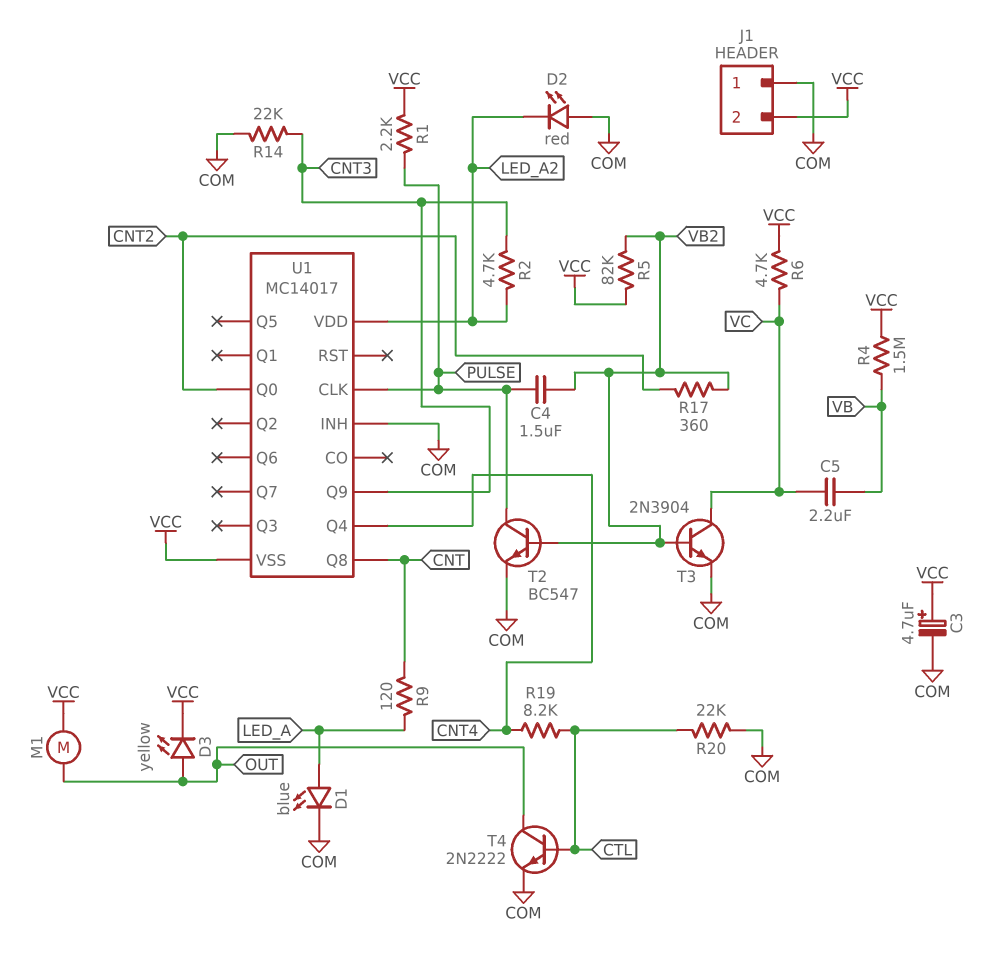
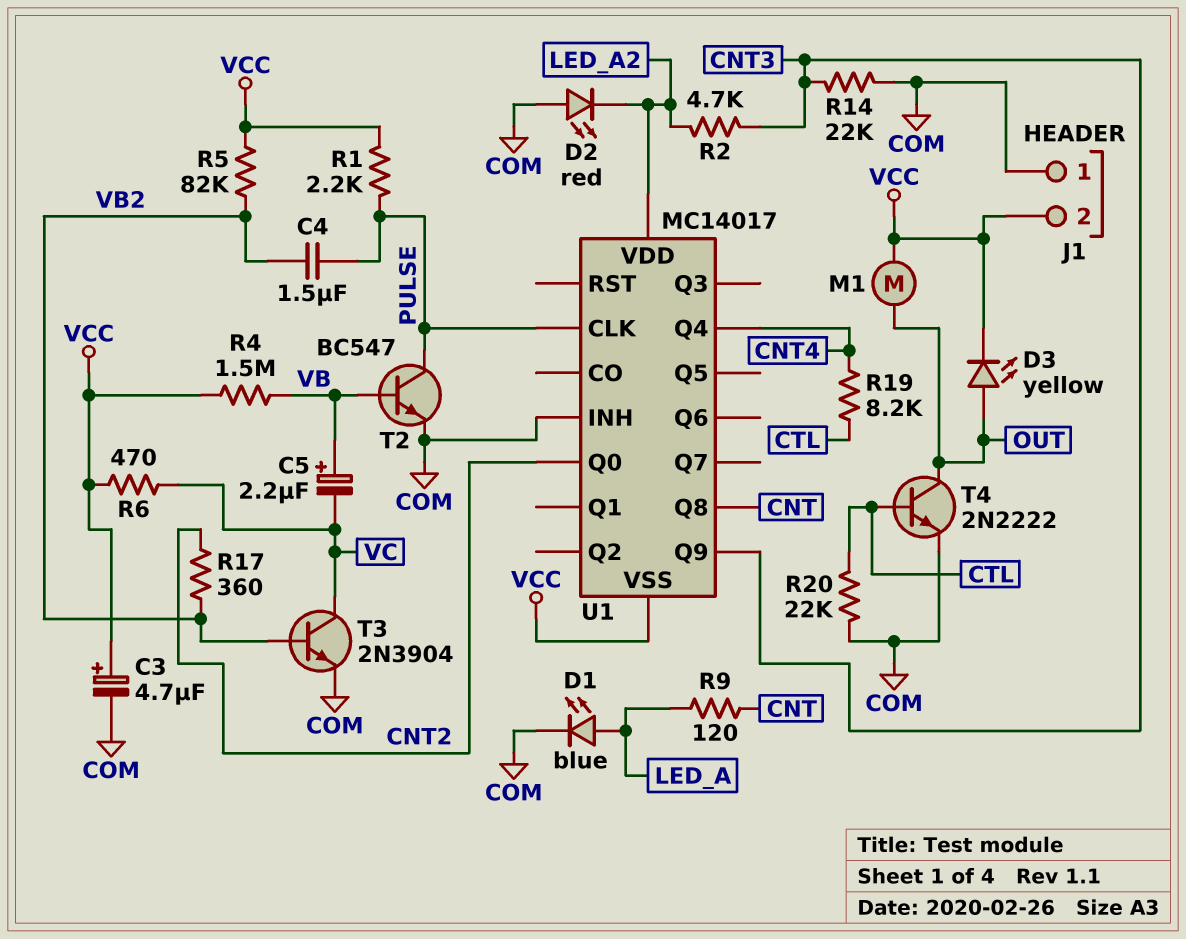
C5: 2.2uF (VB, VC) -> 2.2uF (plus VB, minus VC)
R6: 4.7k (VC, VCC) -> 470 (VC, VCC)
T2: NPN BC547 (B VB2, C PULSE, E COM) -> NPN BC547 (B VB, C PULSE, E COM)

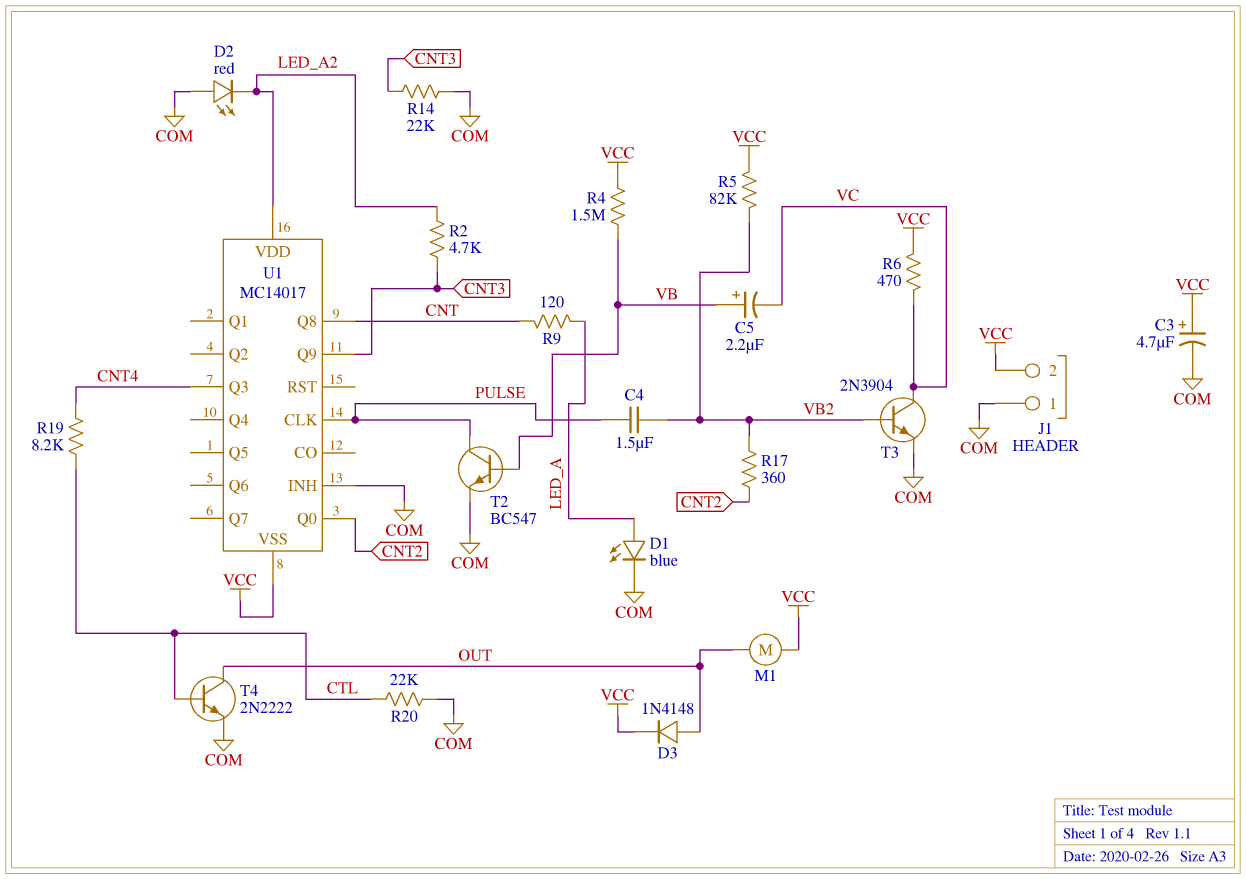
D3: LED yellow (A OUT, K VCC) -> diode 1N4148 (A OUT, K VCC)
R1: 2.2k (PULSE, VCC) -> none
U1 pin Q3: none -> CNT4
U1 pin Q4: CNT4 -> none

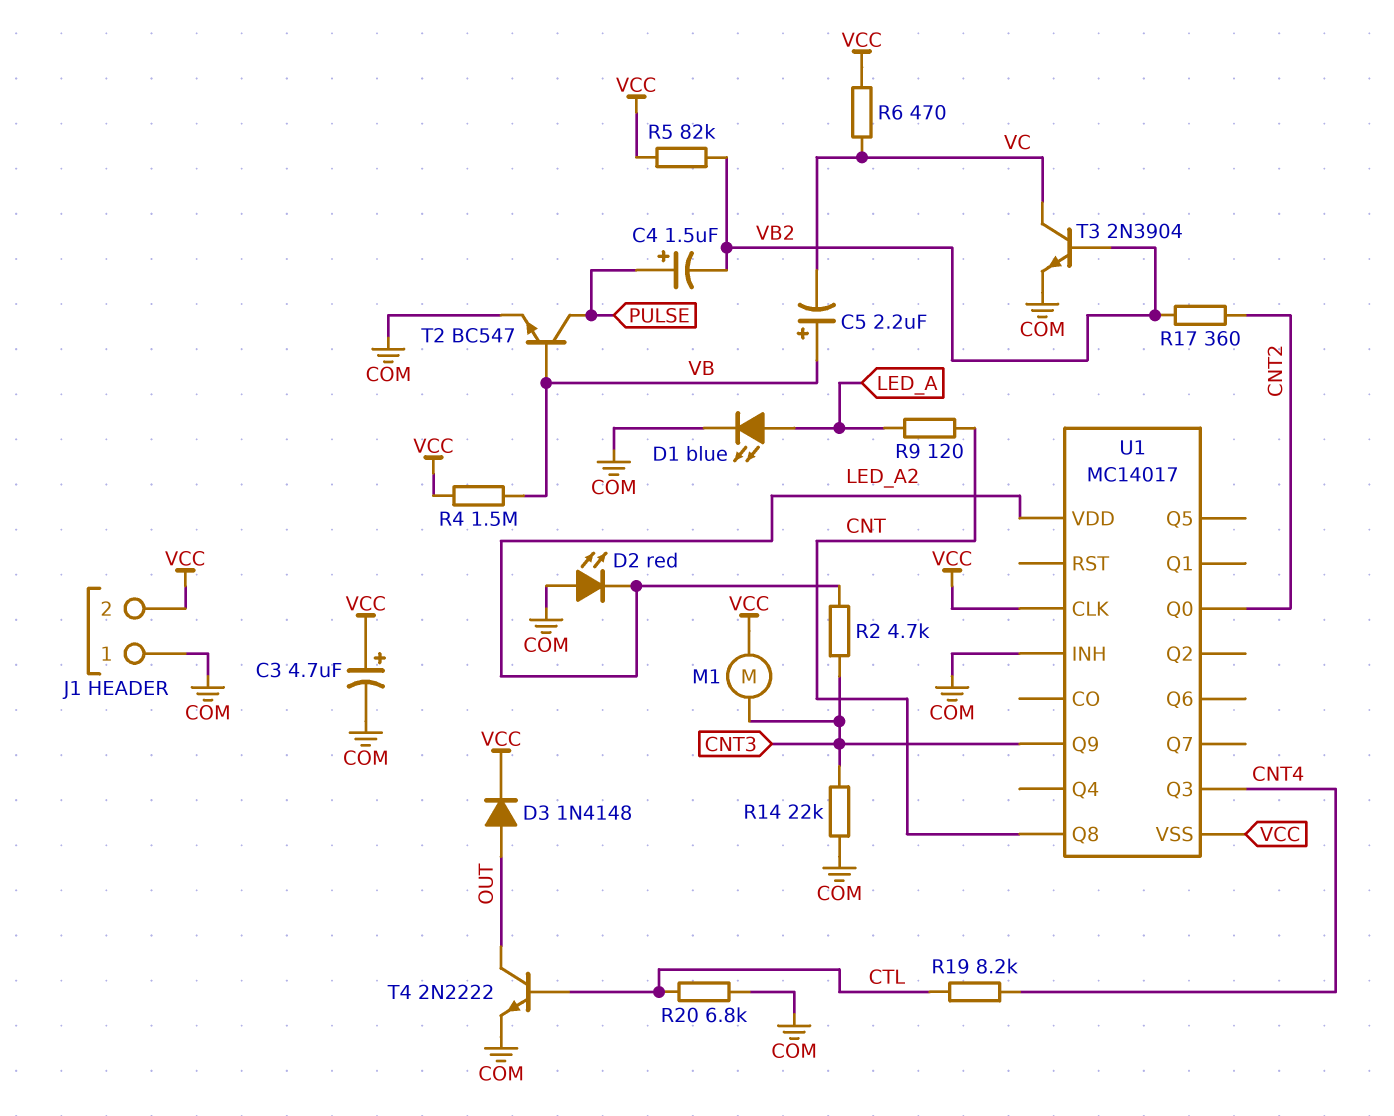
C4: 1.5uF (PULSE, VB2) -> 1.5uF (plus PULSE, minus VB2)
M1: motor (OUT, VCC) -> motor (CNT3, VCC)
R20: 22k (COM, CTL) -> 6.8k (COM, CTL)
U1 pin CLK: PULSE -> VCC

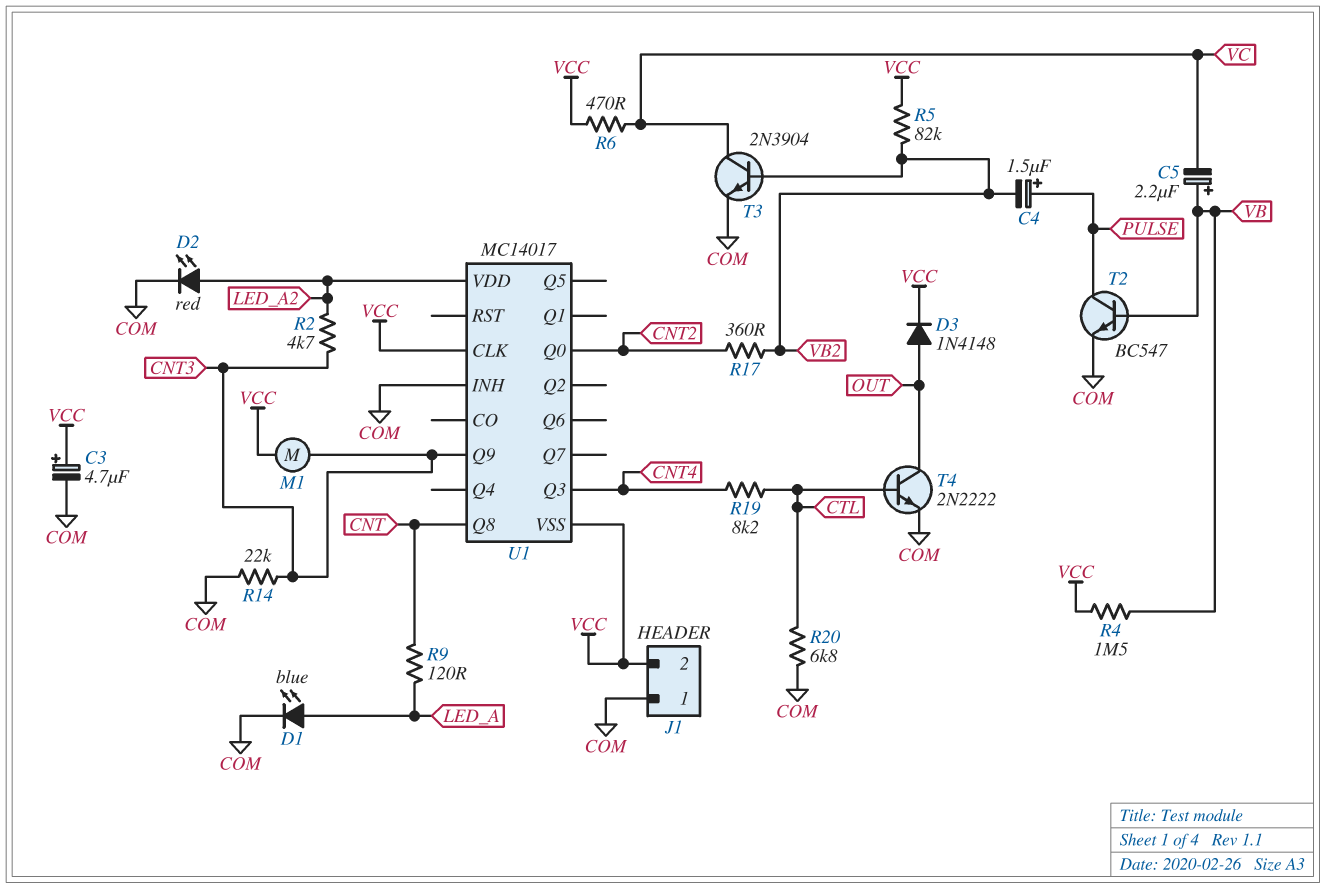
D2: LED red (A COM, K LED_A2) -> LED red (A LED_A2, K COM)

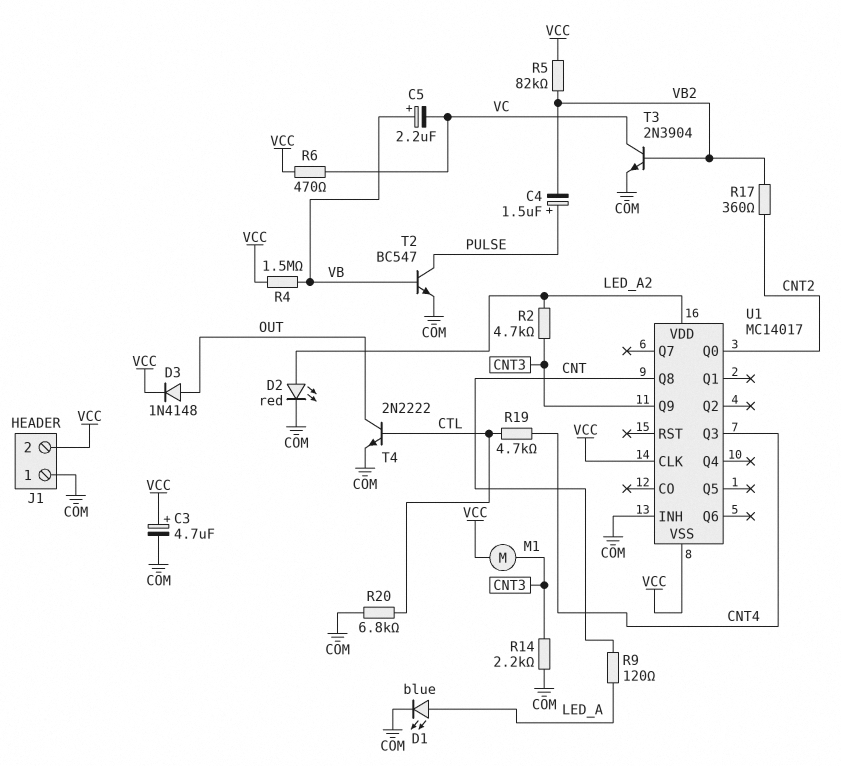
R14: 22k (CNT3, COM) -> 2.2k (CNT3, COM)
R19: 8.2k (CNT4, CTL) -> 4.7k (CNT4, CTL)

